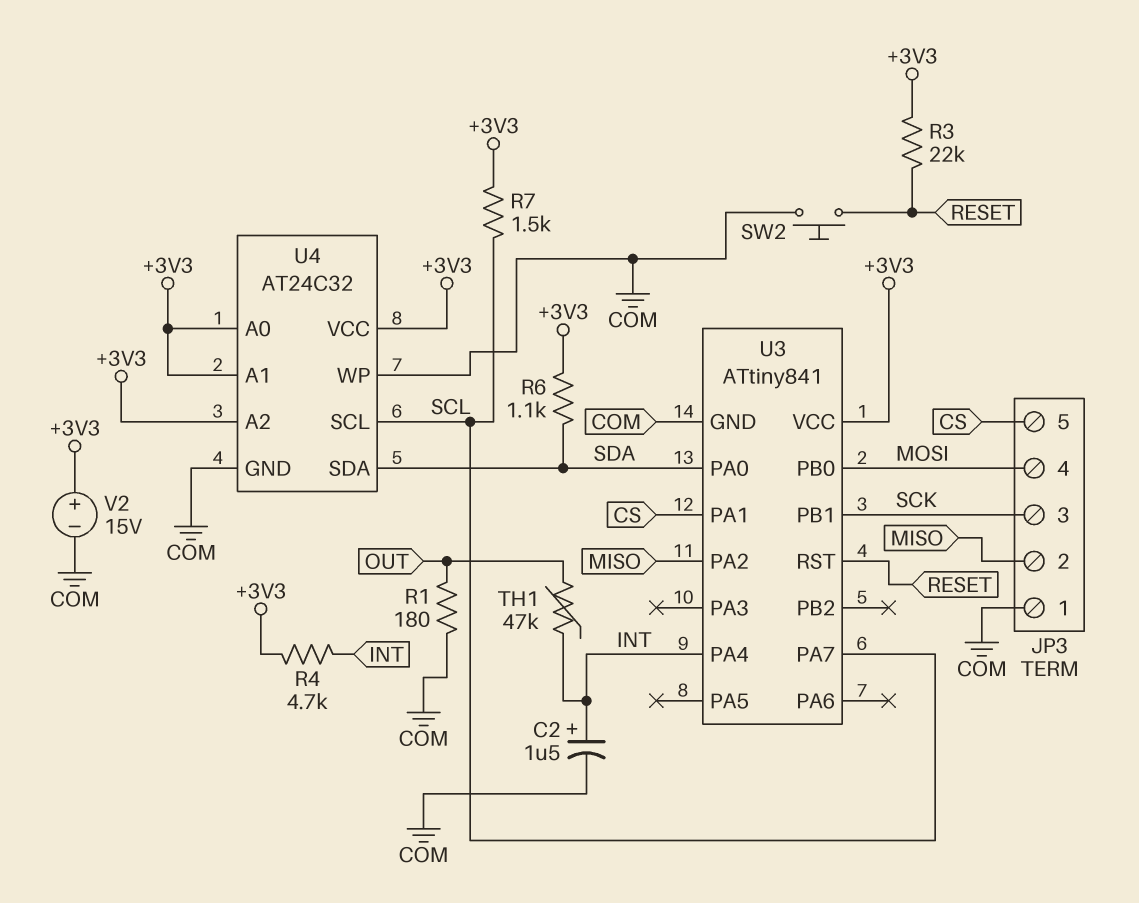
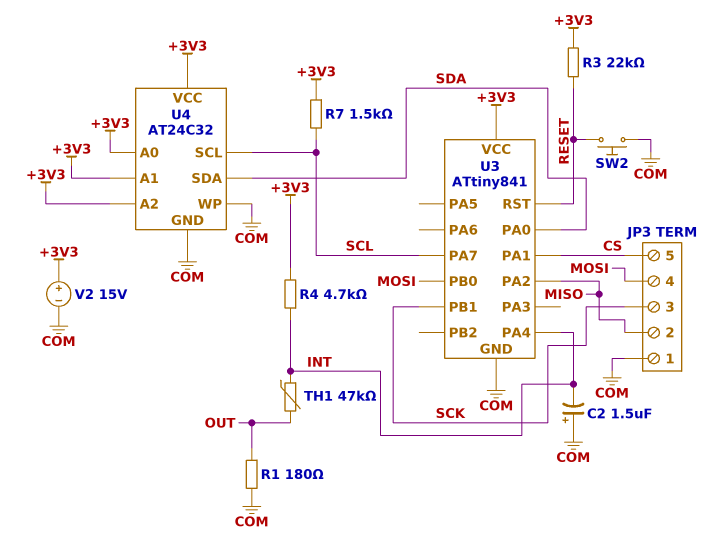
C2: 1.5uF (plus INT, minus COM) -> 1.5uF (plus COM, minus INT)
R6: 1.1k (+3V3, SDA) -> none

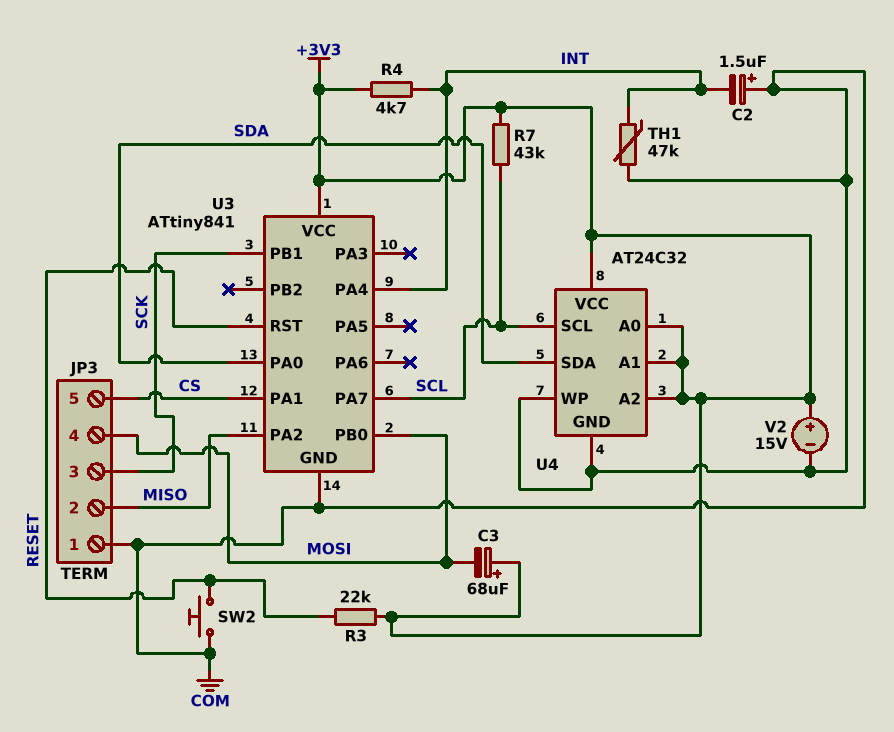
C3: none -> 68uF (plus +3V3, minus MOSI)
R1: 180 (COM, OUT) -> none
R7: 1.5k (+3V3, SCL) -> 43k (+3V3, SCL)
TH1: 47k (INT, OUT) -> 47k (COM, INT)

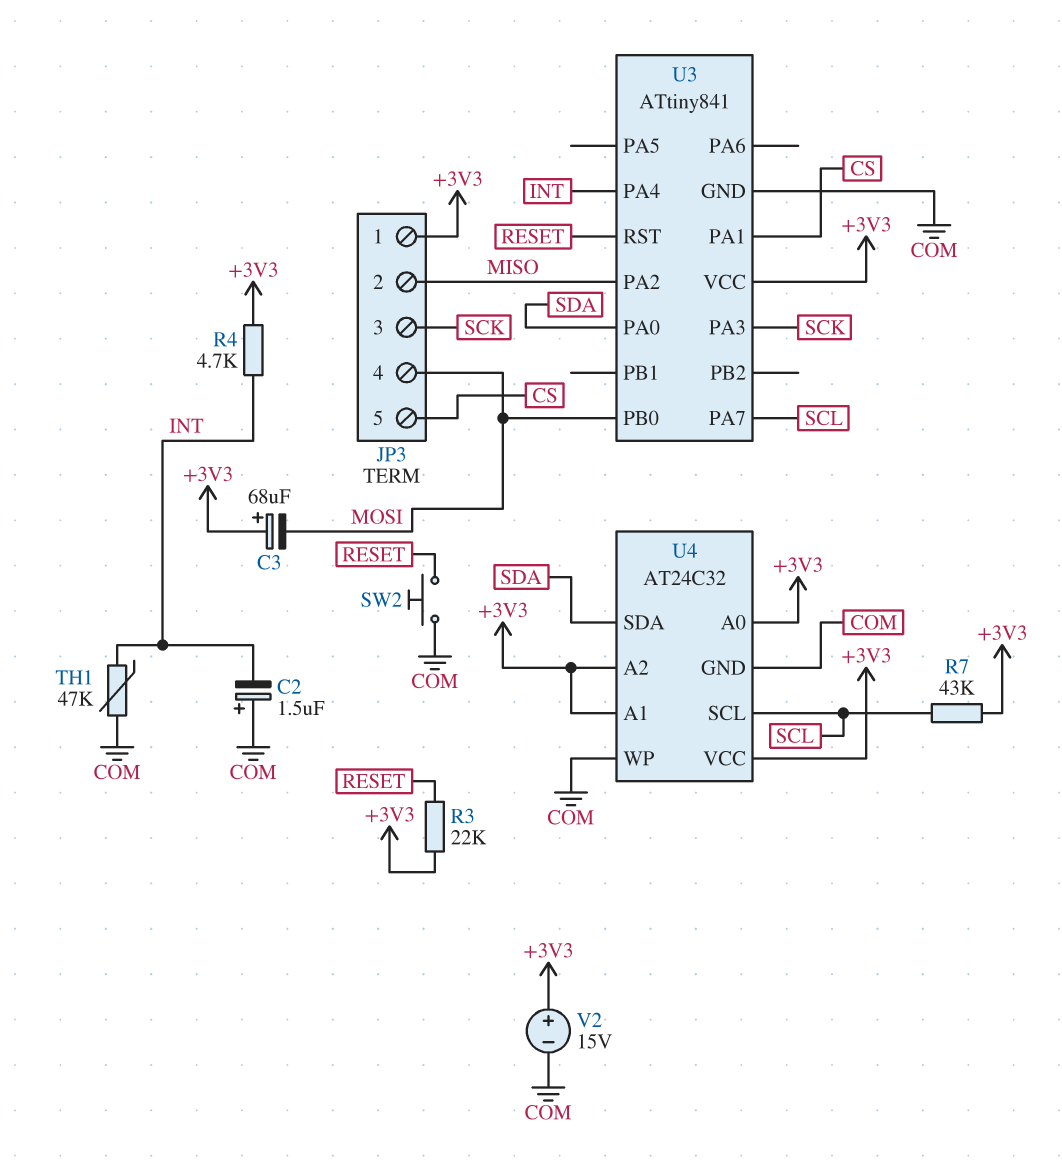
JP3 pin 1: COM -> +3V3
U3 pin PA3: none -> SCK
U3 pin PB1: SCK -> none

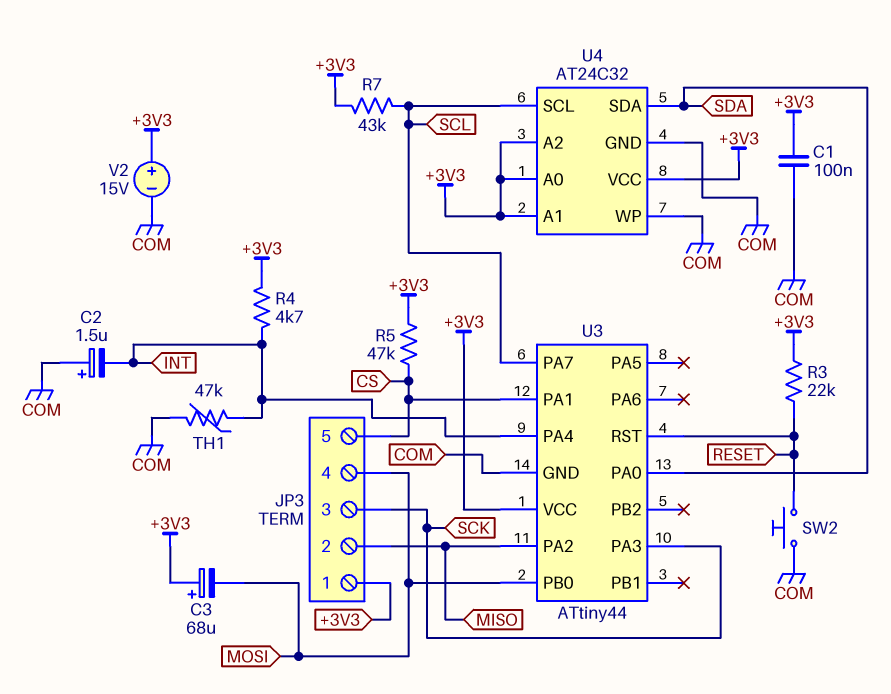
C1: none -> 100nF (+3V3, COM)
R5: none -> 47k (+3V3, CS)
U3: ATtiny841 -> ATtiny44

